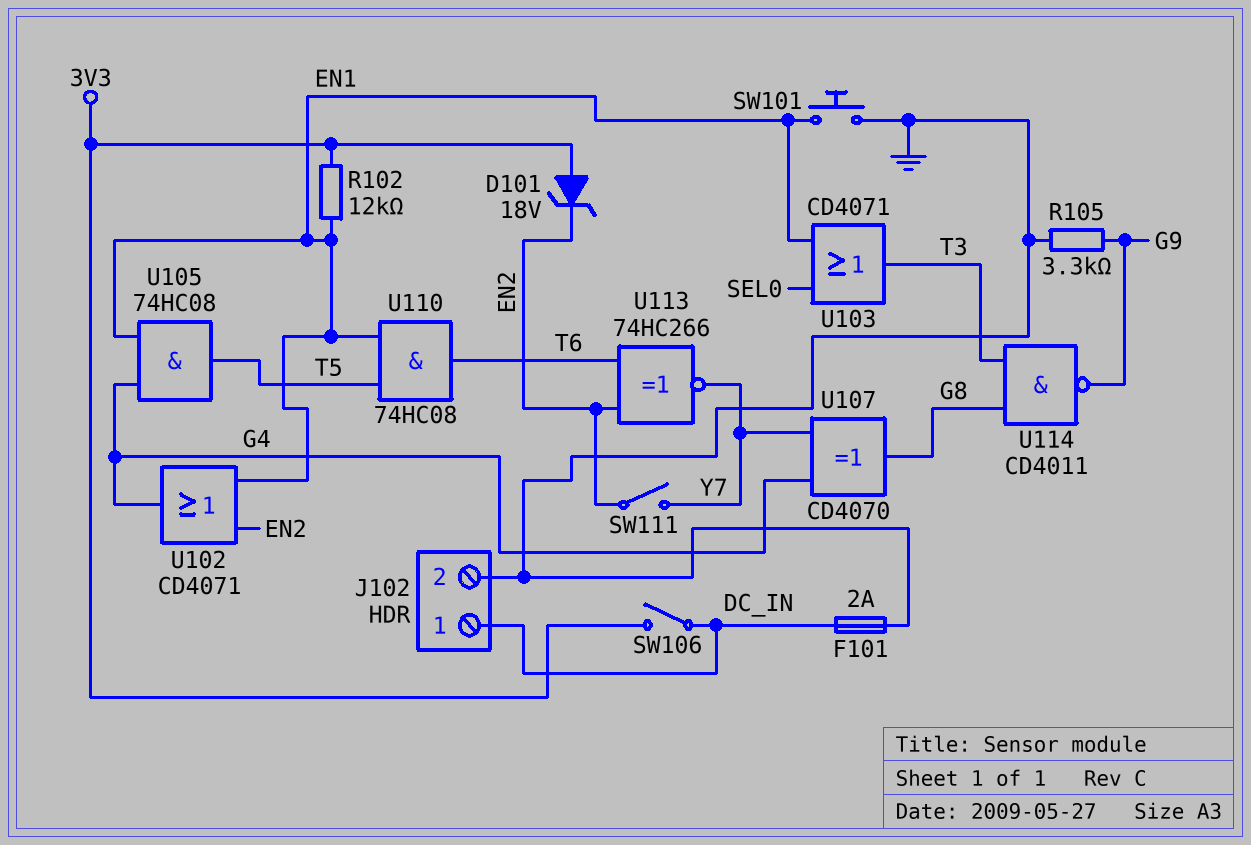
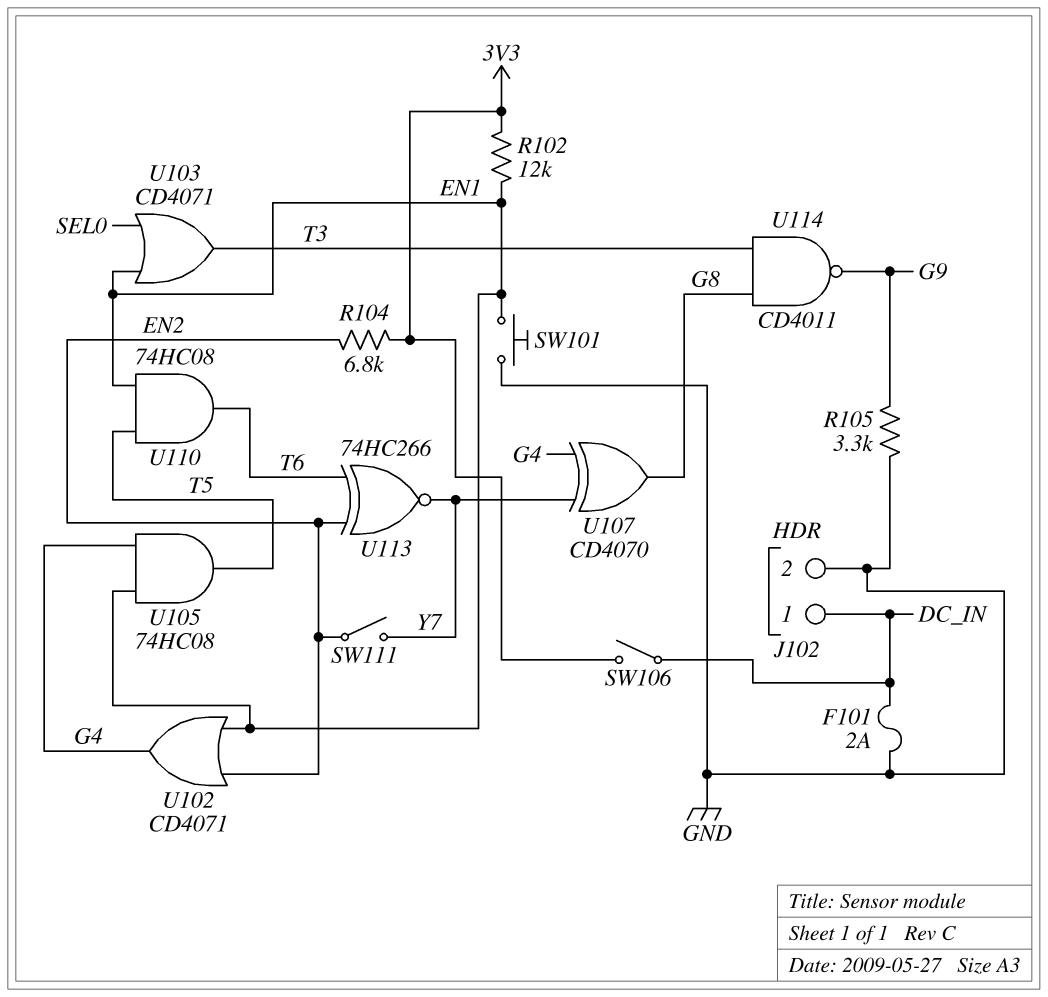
D101: zener 18V (A 3V3, K EN2) -> none
R104: none -> 6.8k (3V3, EN2)

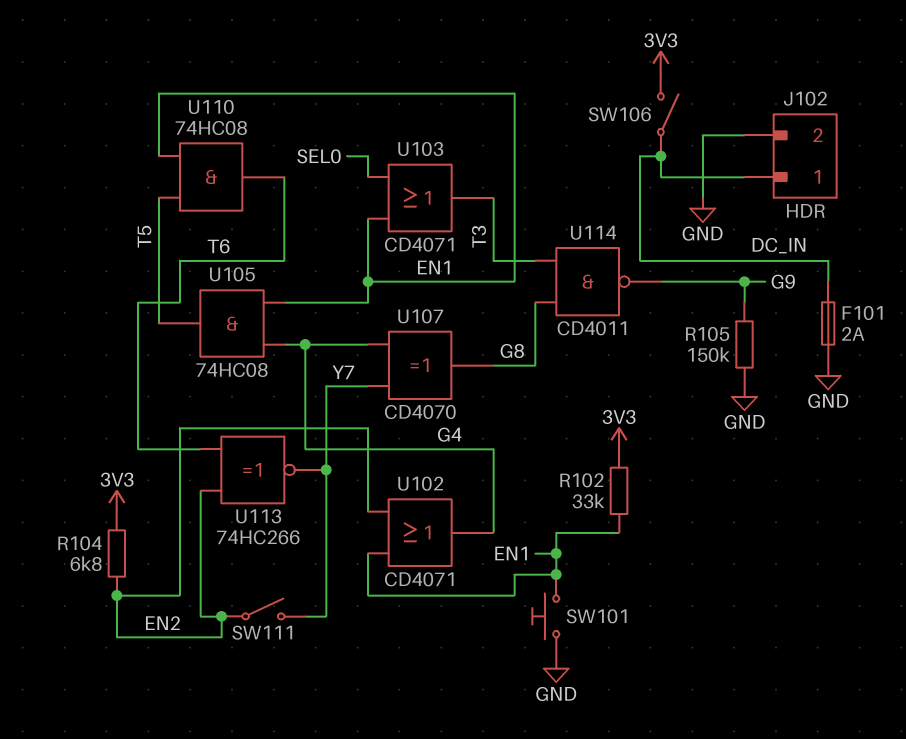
R102: 12k (3V3, EN1) -> 33k (3V3, EN1)
R105: 3.3k (G9, GND) -> 150k (G9, GND)

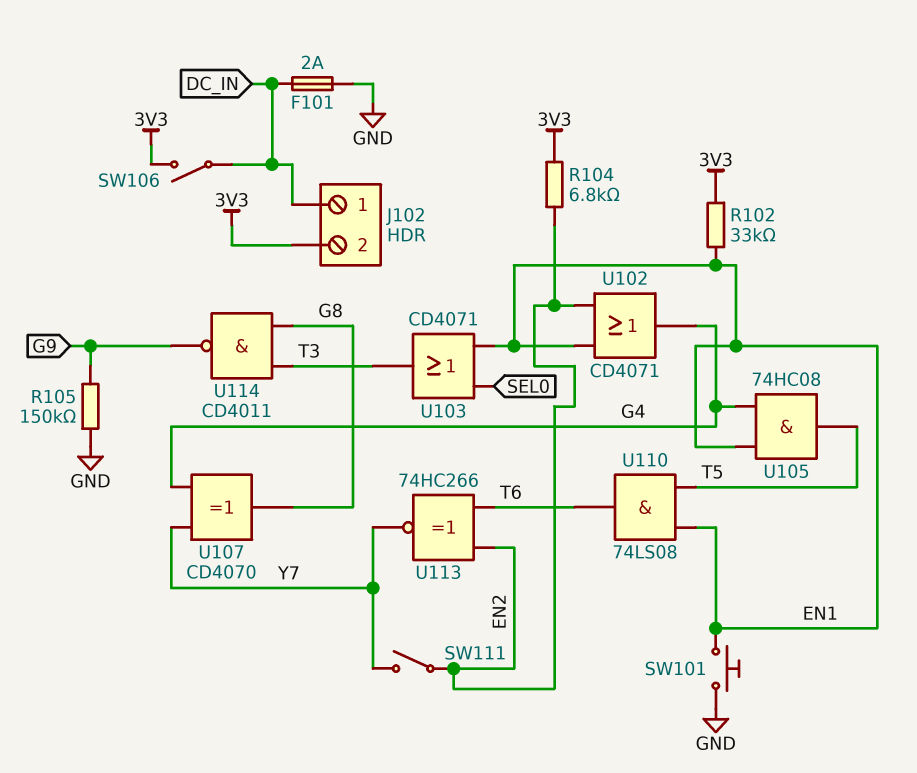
J102 pin 2: GND -> 3V3
U110: AND 74HC08 (in EN1, in T5, out T6) -> AND 74LS08 (in EN1, in T5, out T6)

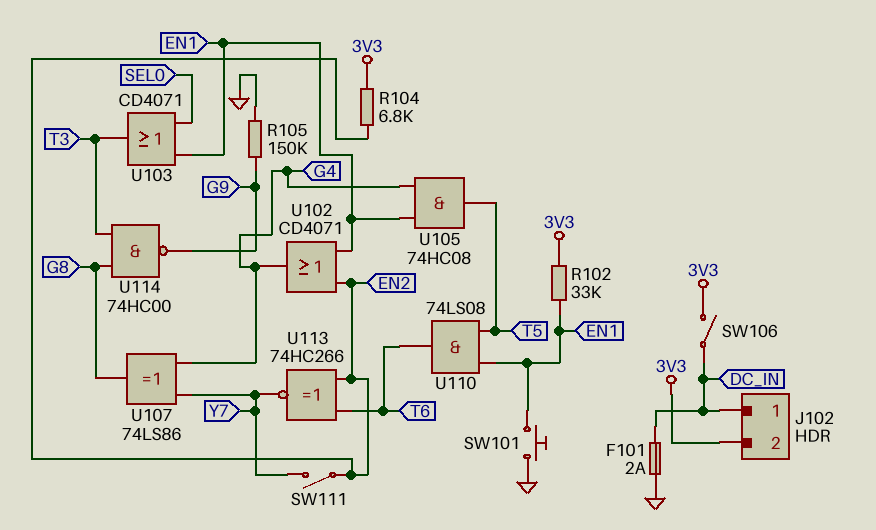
U107: XOR CD4070 (in G4, in Y7, out G8) -> XOR 74LS86 (in G4, in Y7, out G8)
U114: NAND CD4011 (in G8, in T3, out G9) -> NAND 74HC00 (in G8, in T3, out G9)

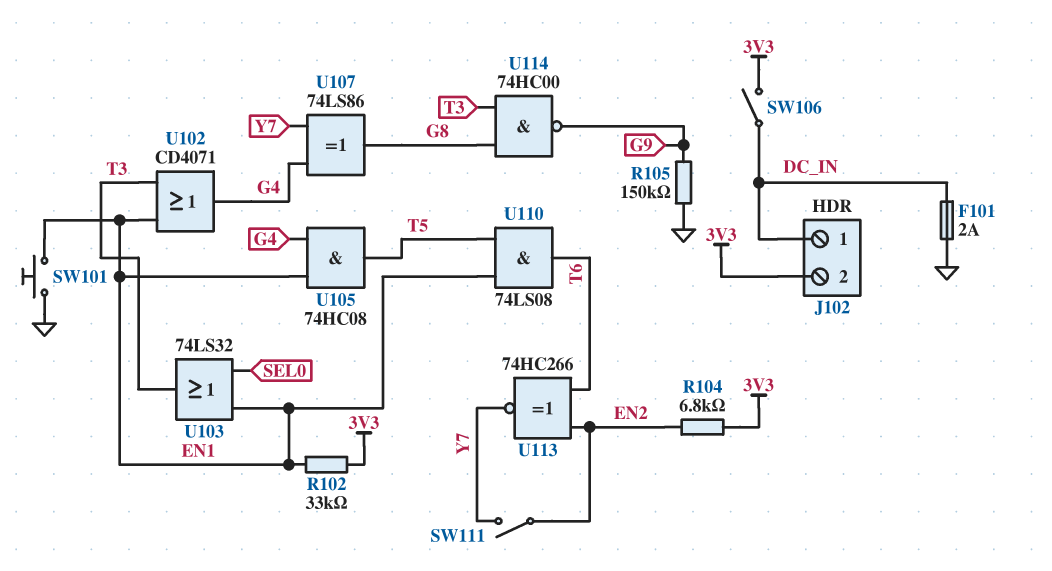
U102: OR CD4071 (in EN1, in EN2, out G4) -> OR CD4071 (in EN1, in T3, out G4)
U103: OR CD4071 (in EN1, in SEL0, out T3) -> OR 74LS32 (in EN1, in SEL0, out T3)

